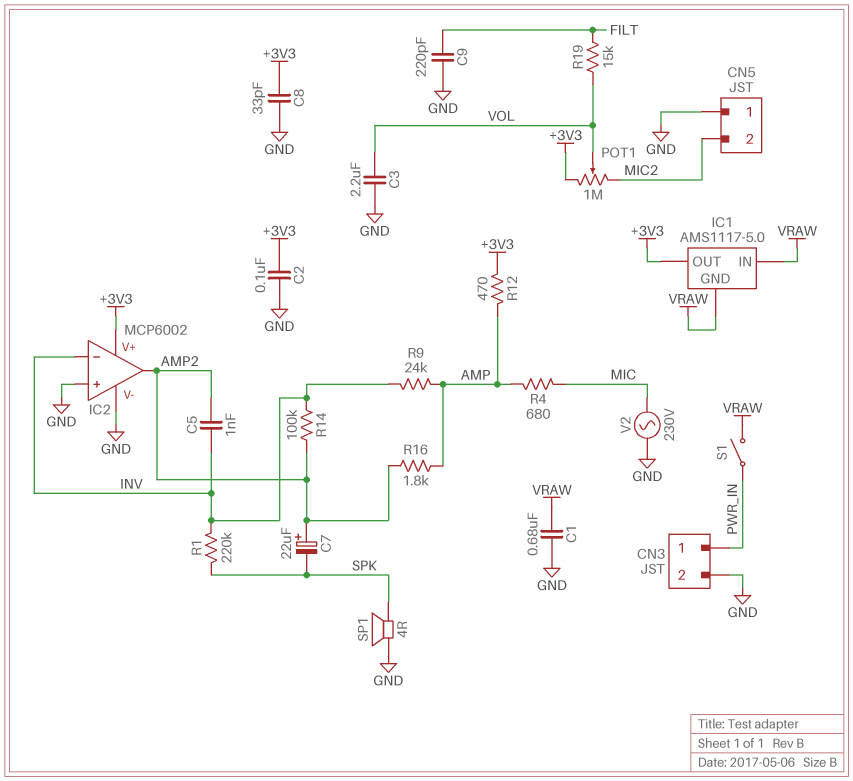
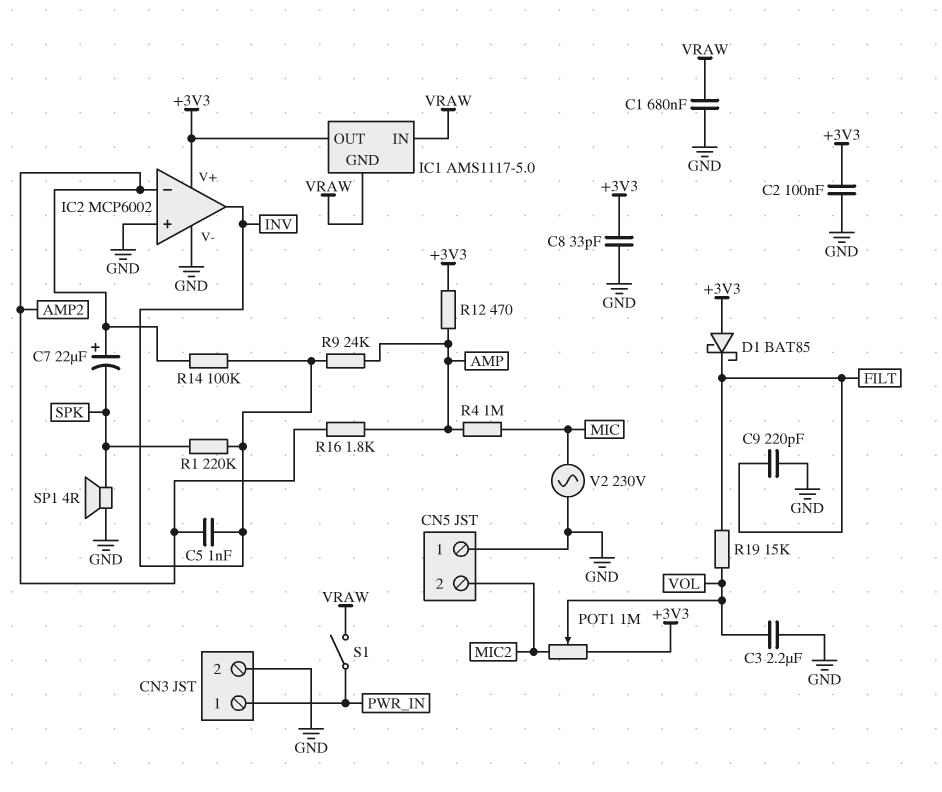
D1: none -> schottky BAT85 (A +3V3, K FILT)
IC2 pin in-: INV -> AMP2
IC2 pin out: AMP2 -> INV
R4: 680 (AMP, MIC) -> 1M (AMP, MIC)

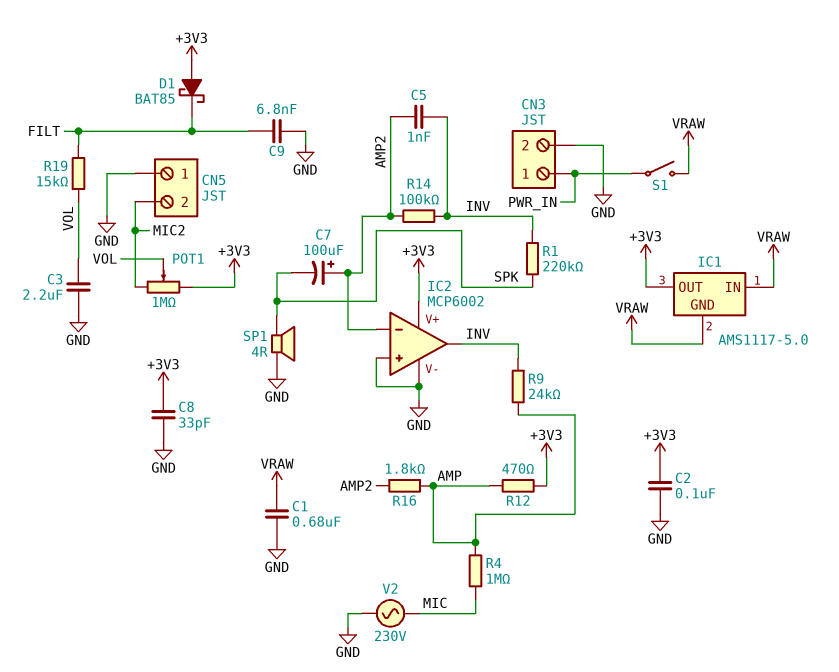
C7: 22uF (plus AMP2, minus SPK) -> 100uF (plus AMP2, minus SPK)
C9: 220pF (FILT, GND) -> 6.8nF (FILT, GND)

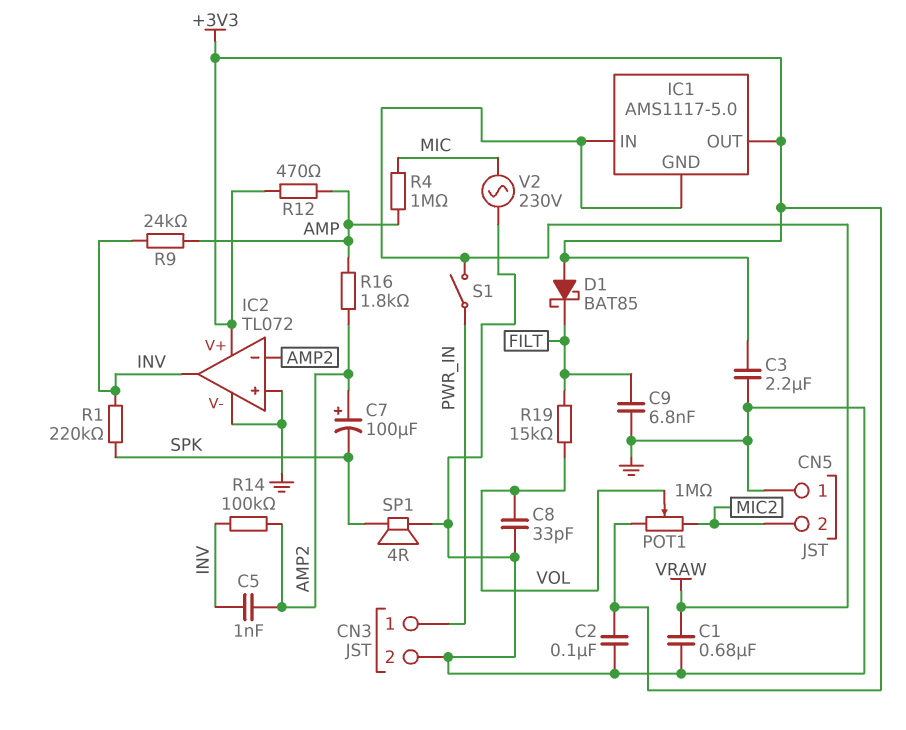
C3: 2.2uF (GND, VOL) -> 2.2uF (+3V3, GND)
C8: 33pF (+3V3, GND) -> 33pF (GND, VOL)
IC2: MCP6002 -> TL072

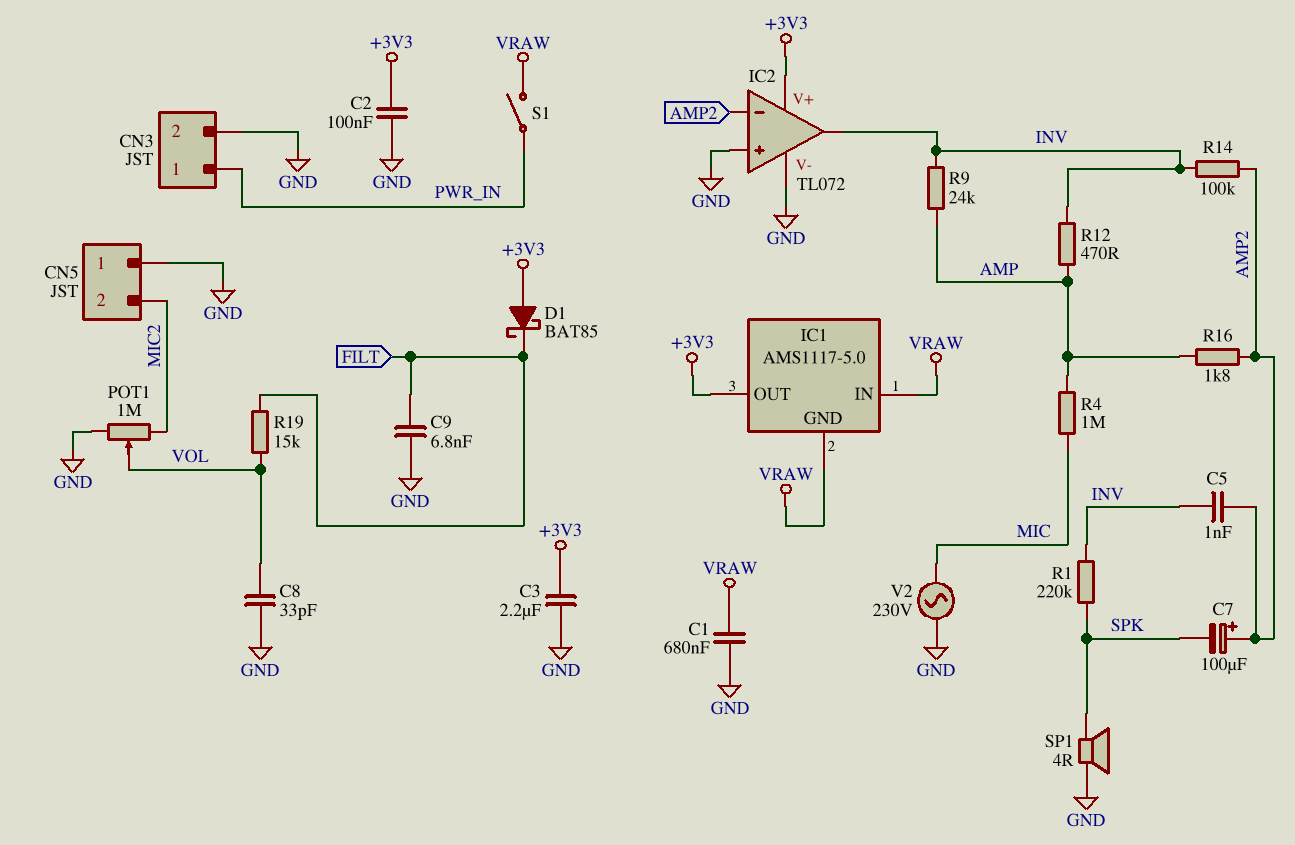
POT1: 1M (+3V3, MIC2, wiper VOL) -> 1M (GND, MIC2, wiper VOL)
R12: 470 (+3V3, AMP) -> 470 (AMP, INV)

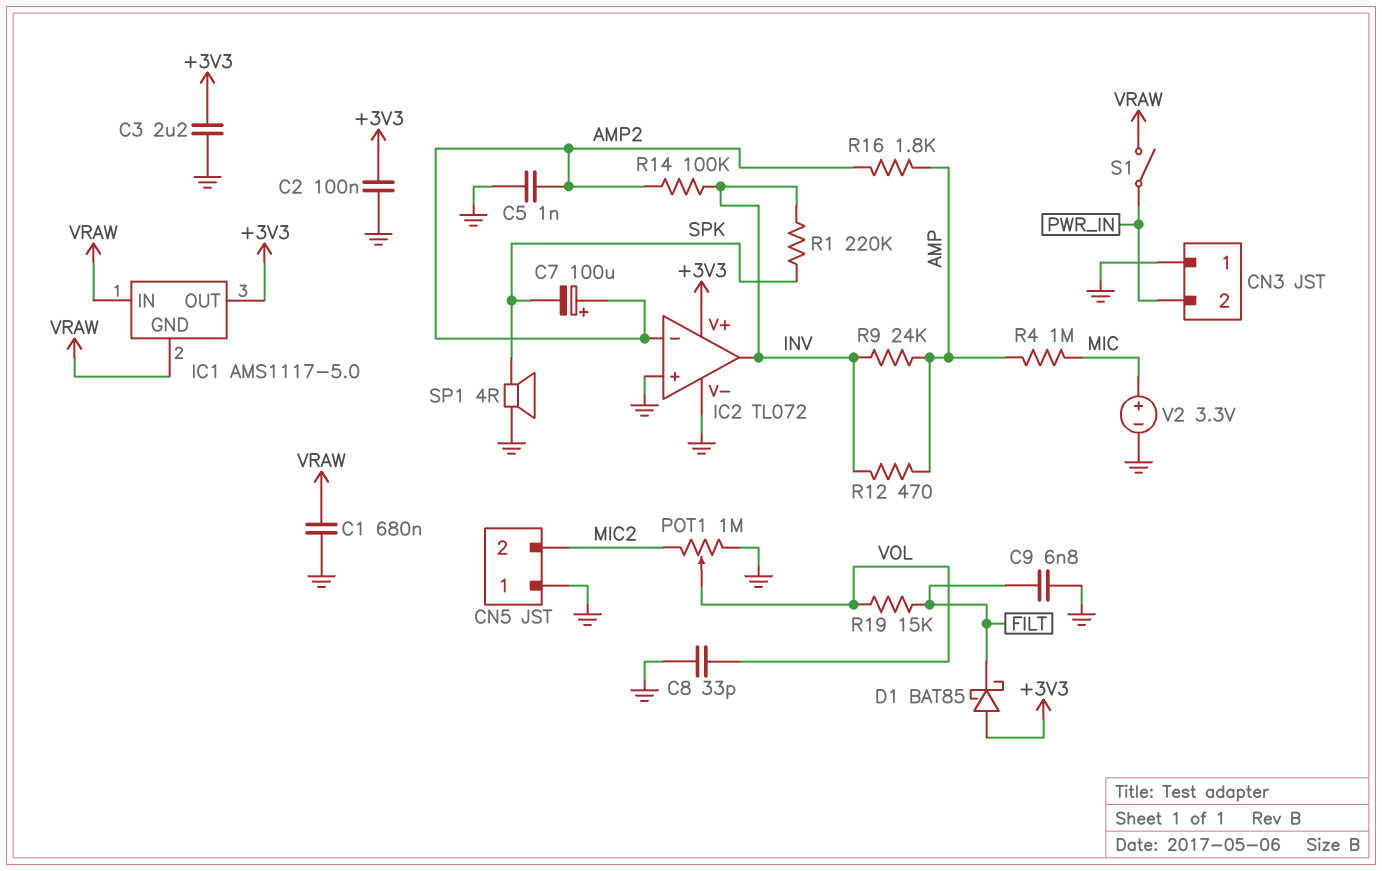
C5: 1nF (AMP2, INV) -> 1nF (AMP2, GND)
CN3 pin 1: PWR_IN -> GND
CN3 pin 2: GND -> PWR_IN
V2: AC 230V (GND, MIC) -> 3.3V (plus MIC, minus GND)

